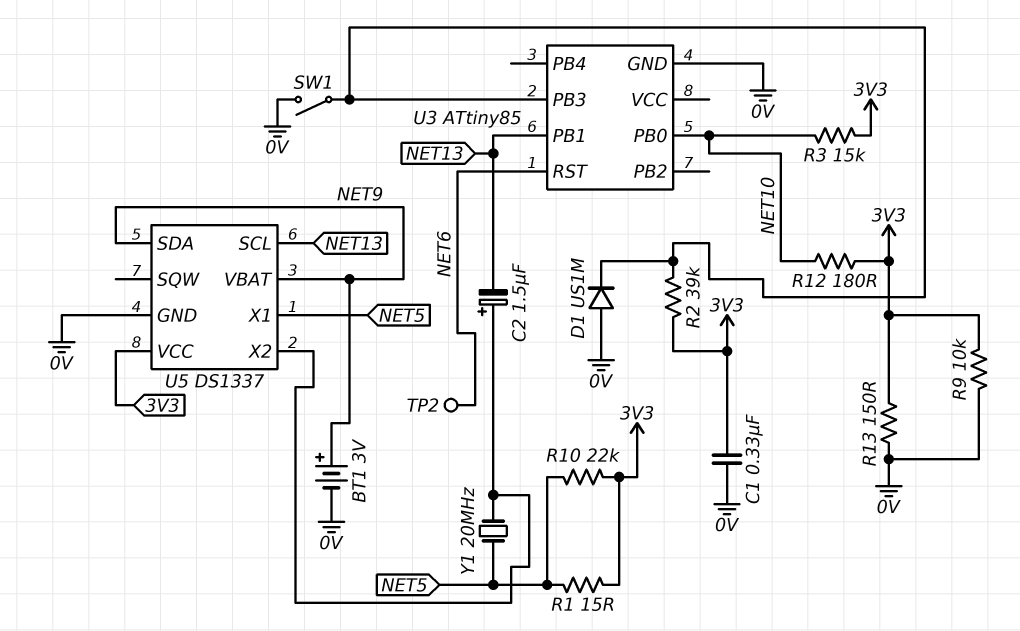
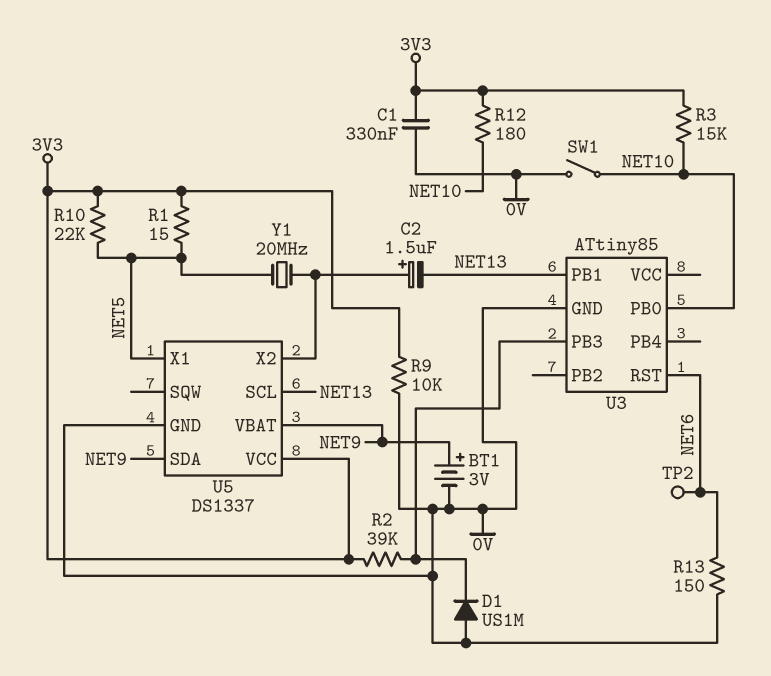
R13: 150 (0V, 3V3) -> 150 (0V, NET6)
SW1: switch (0V, U3/PB3) -> switch (0V, NET10)

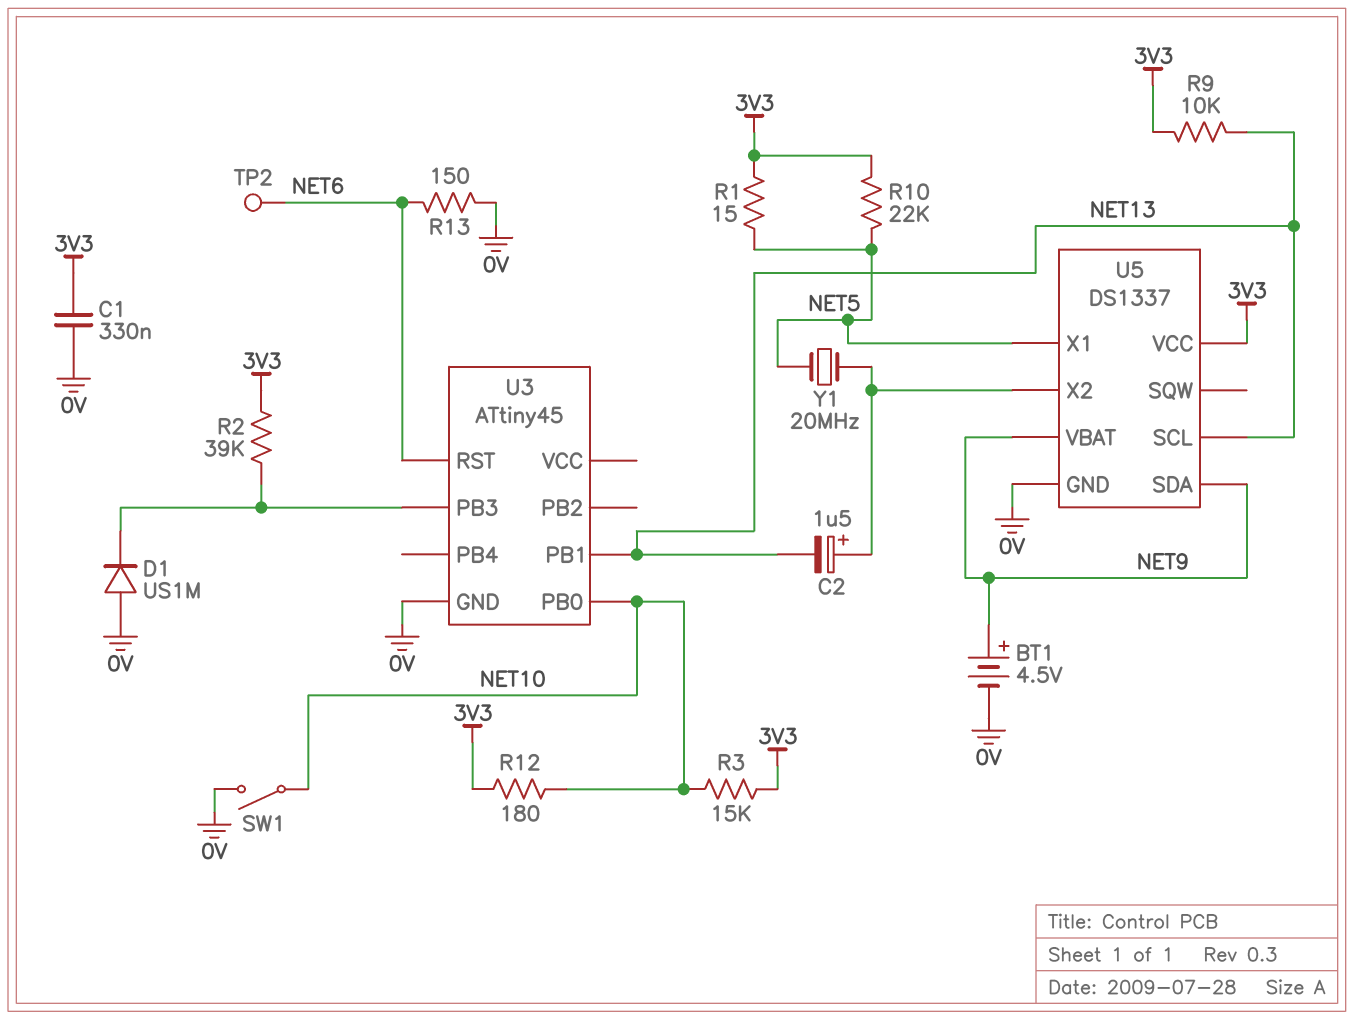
BT1: 3V (plus NET9, minus 0V) -> 4.5V (plus NET9, minus 0V)
R9: 10k (0V, 3V3) -> 10k (3V3, NET13)
U3: ATtiny85 -> ATtiny45

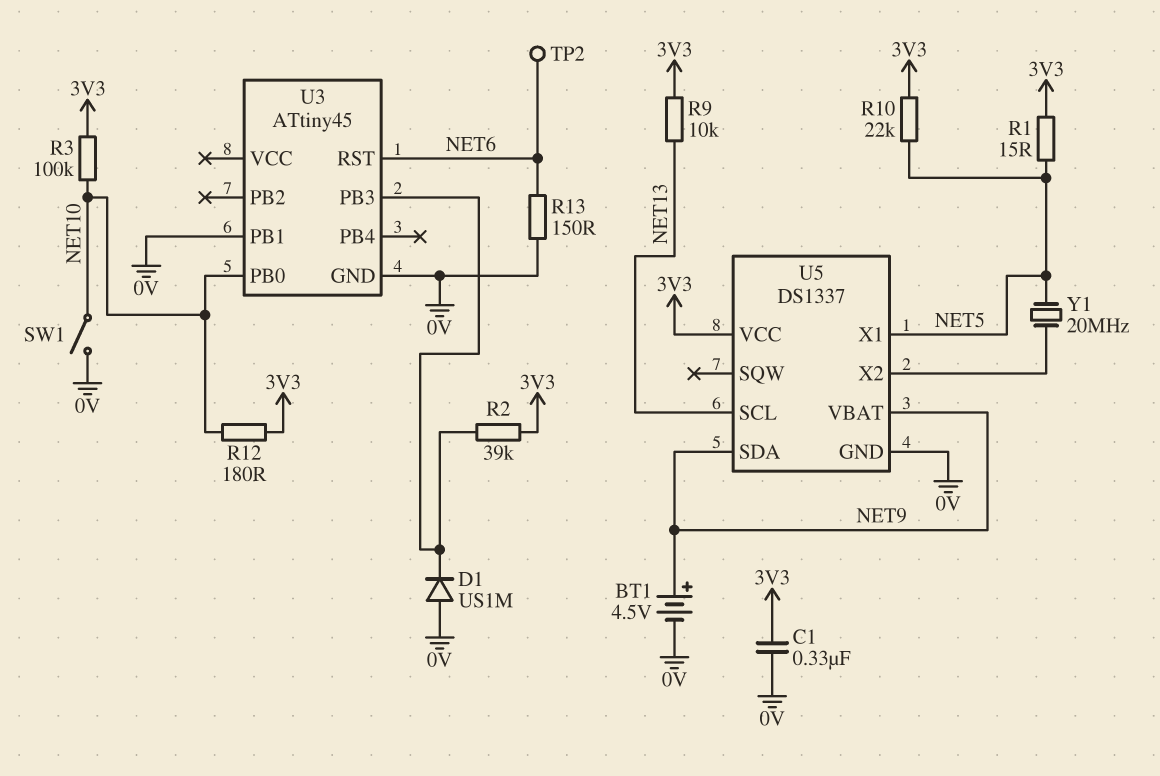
C2: 1.5uF (plus U5/X2, minus NET13) -> none
R3: 15k (3V3, NET10) -> 100k (3V3, NET10)
U3 pin PB1: NET13 -> 0V

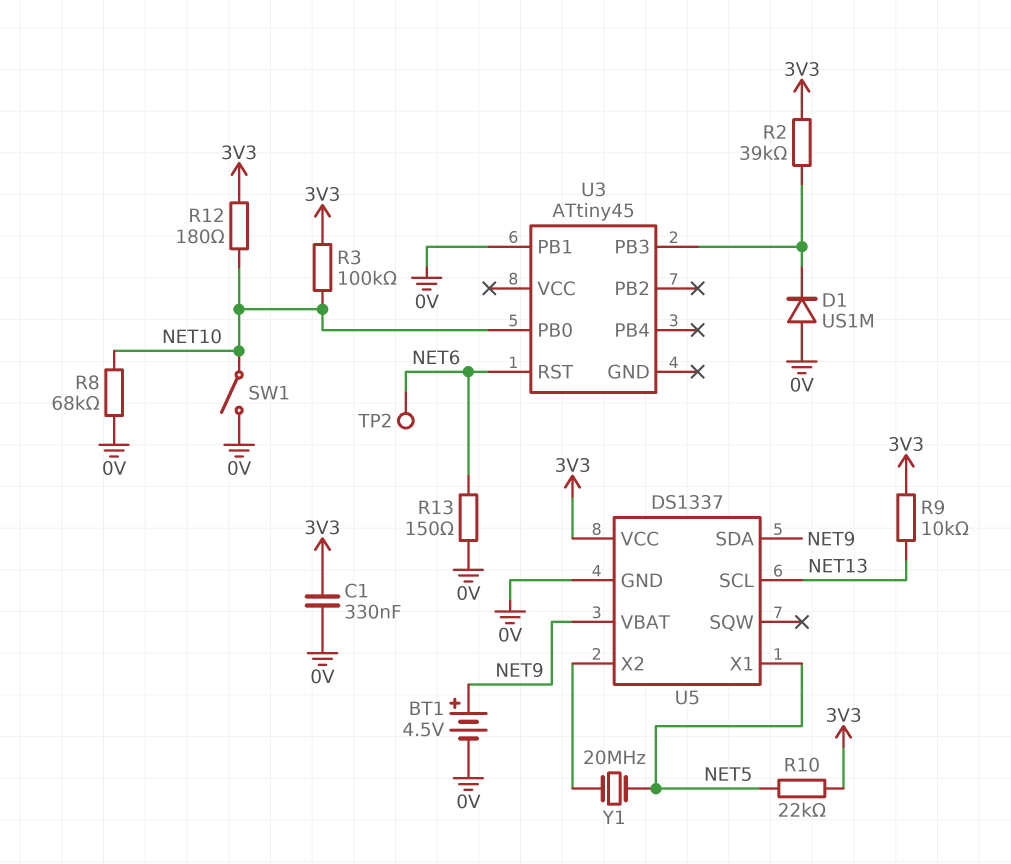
R1: 15 (3V3, NET5) -> none
R8: none -> 68k (0V, NET10)
U3 pin GND: 0V -> none

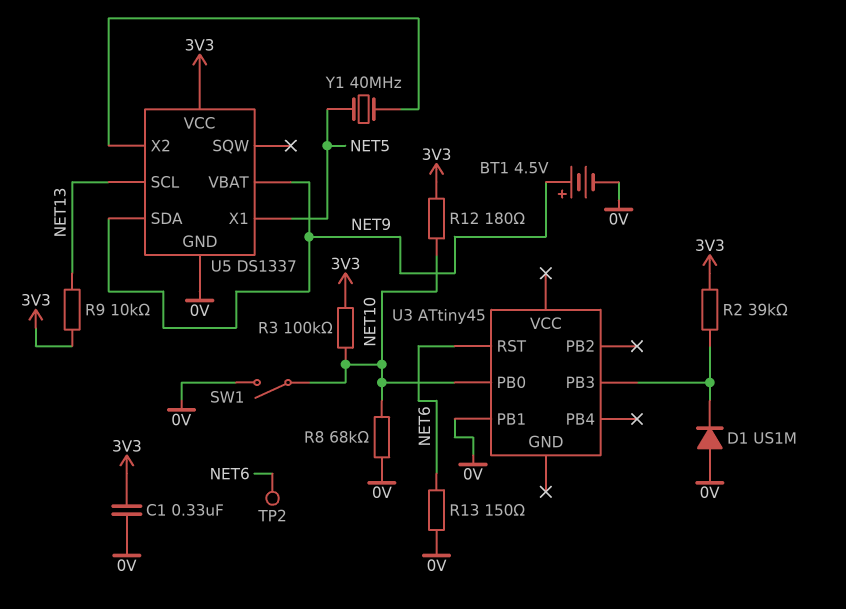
R10: 22k (3V3, NET5) -> none
Y1: 20MHz (NET5, U5/X2) -> 40MHz (NET5, U5/X2)

